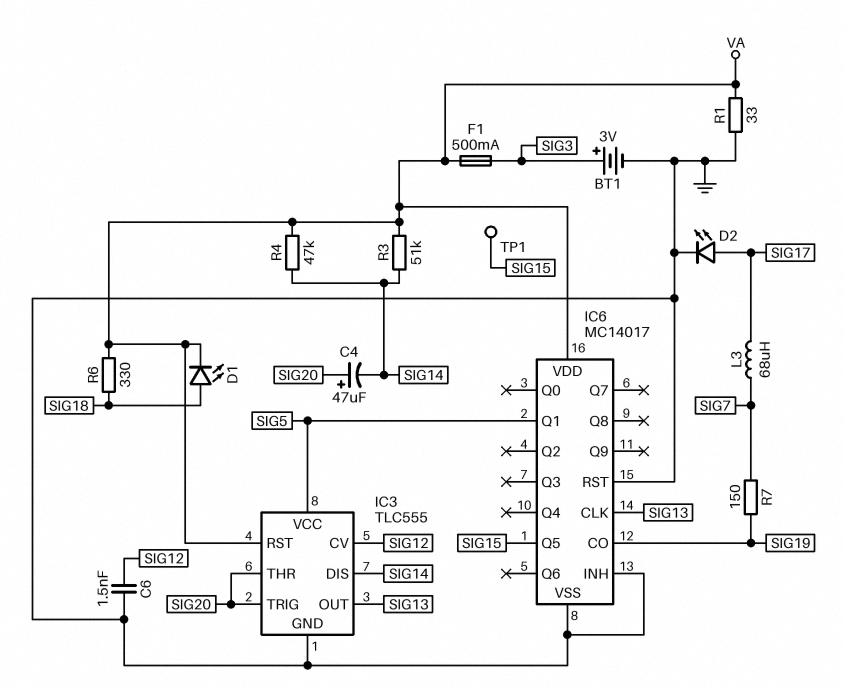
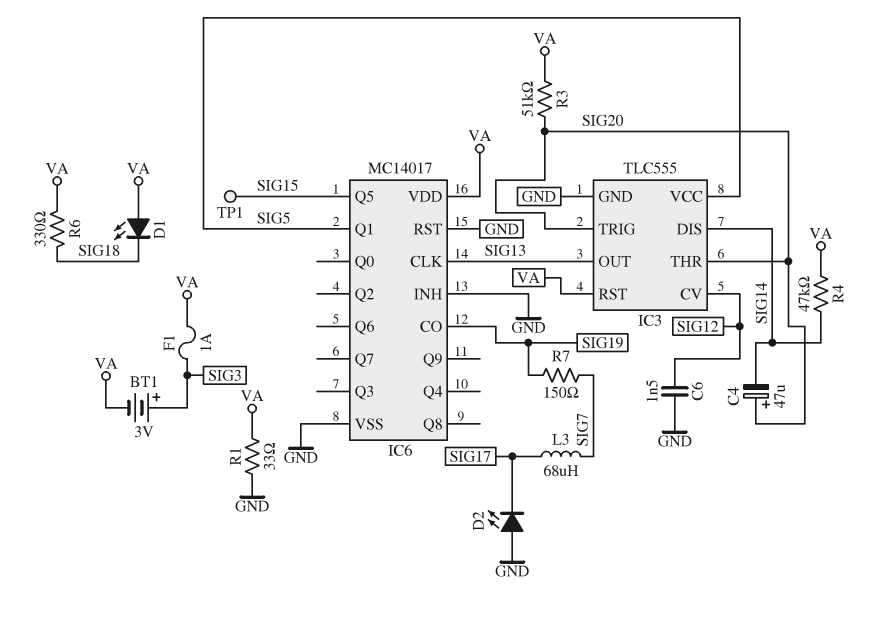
BT1: 3V (plus SIG3, minus GND) -> 3V (plus SIG3, minus VA)
D1: LED (A SIG18, K VA) -> LED (A VA, K SIG18)
D2: LED (A SIG17, K GND) -> LED (A GND, K SIG17)
F1: 500mA (SIG3, VA) -> 1A (SIG3, VA)
R3: 51k (SIG14, VA) -> 51k (SIG20, VA)

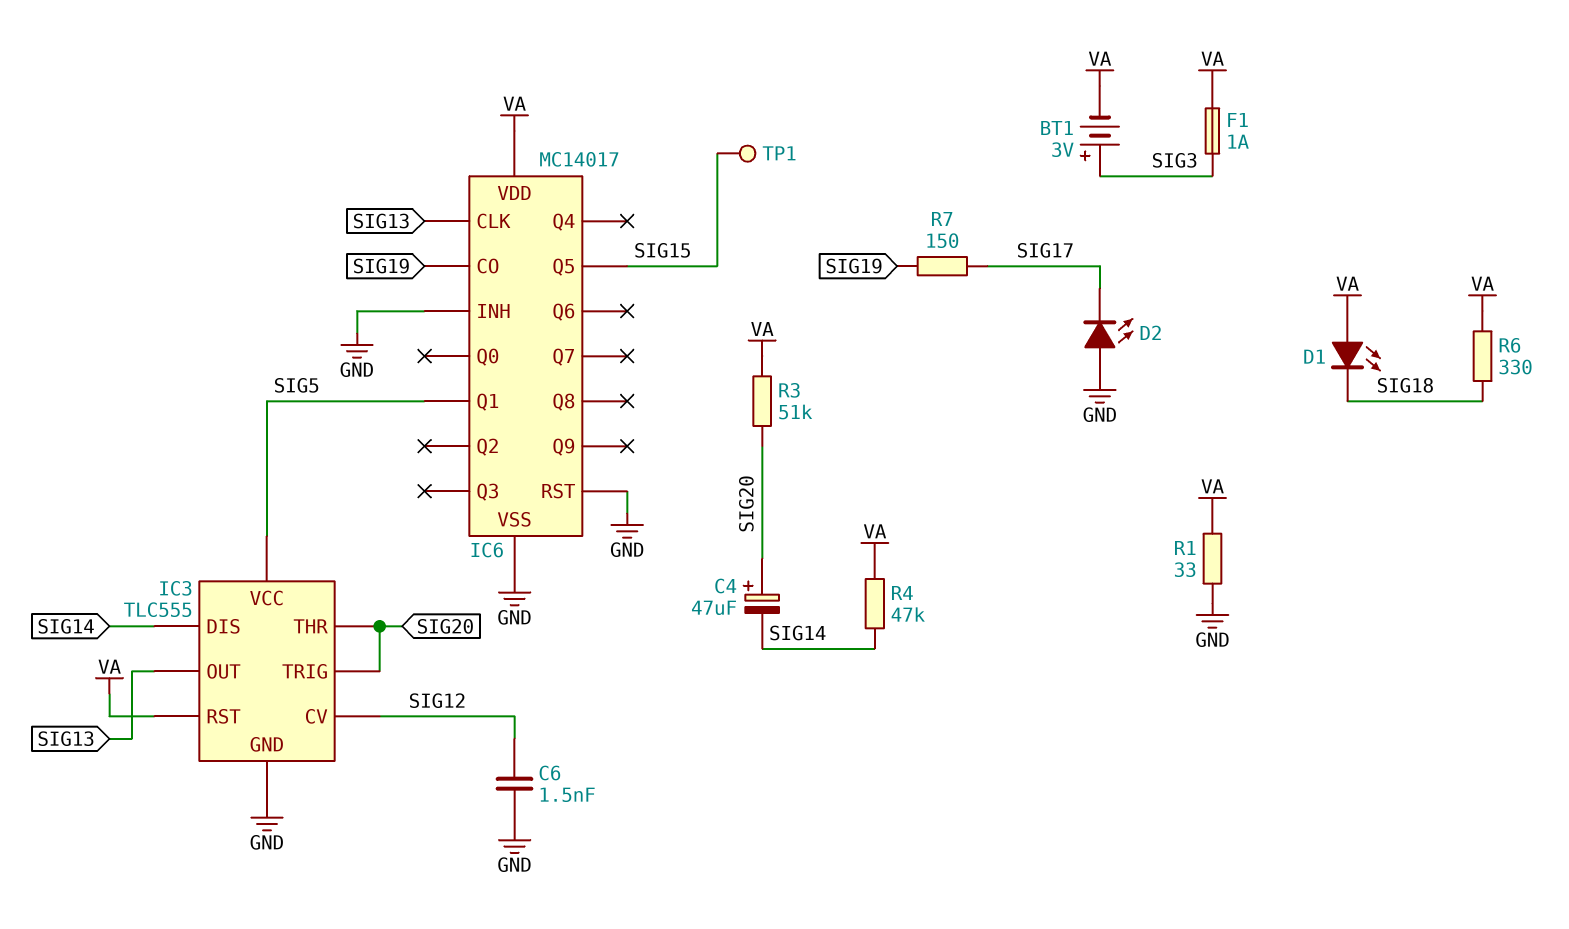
L3: 68uH (SIG7, SIG17) -> none
R7: 150 (SIG7, SIG19) -> 150 (SIG17, SIG19)

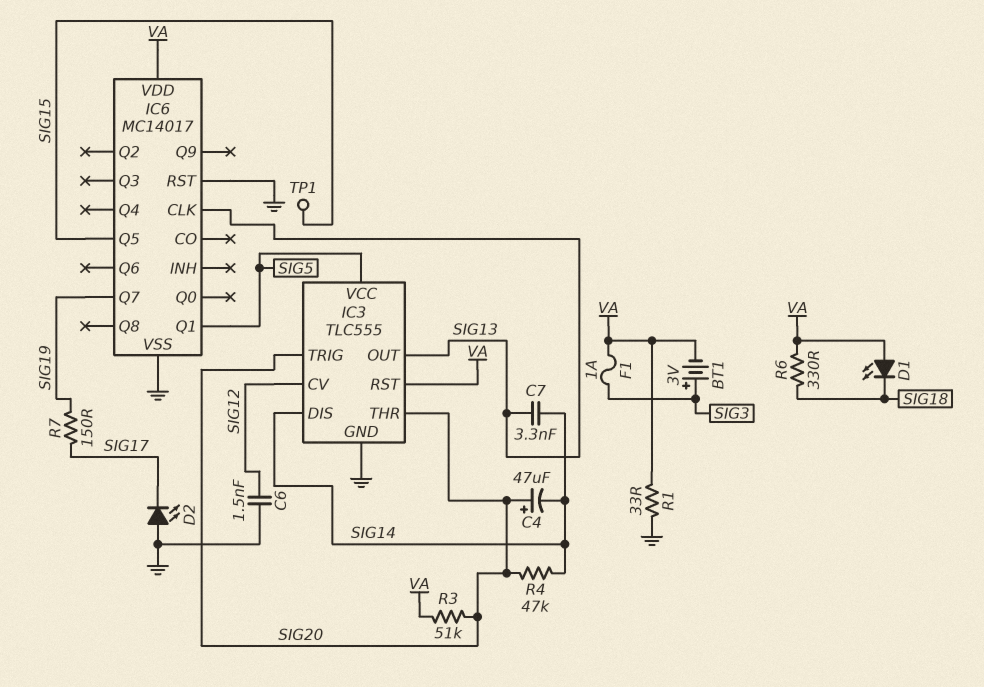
C7: none -> 3.3nF (SIG13, SIG14)
IC6 pin CO: SIG19 -> none
IC6 pin INH: GND -> none
IC6 pin Q7: none -> SIG19
R4: 47k (SIG14, VA) -> 47k (SIG14, SIG20)

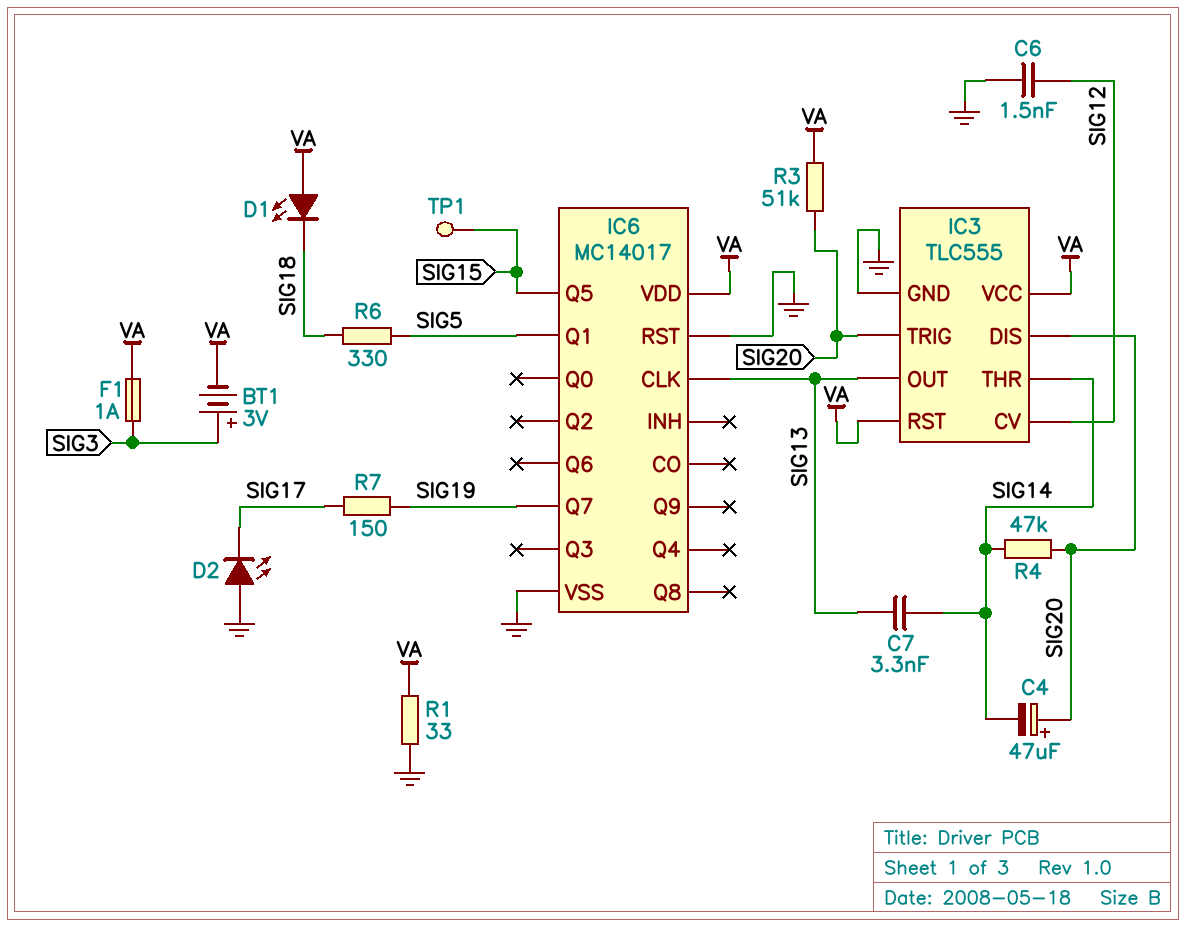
IC3 pin DIS: SIG14 -> SIG20
IC3 pin THR: SIG20 -> SIG14
IC3 pin VCC: SIG5 -> VA
R6: 330 (SIG18, VA) -> 330 (SIG5, SIG18)

